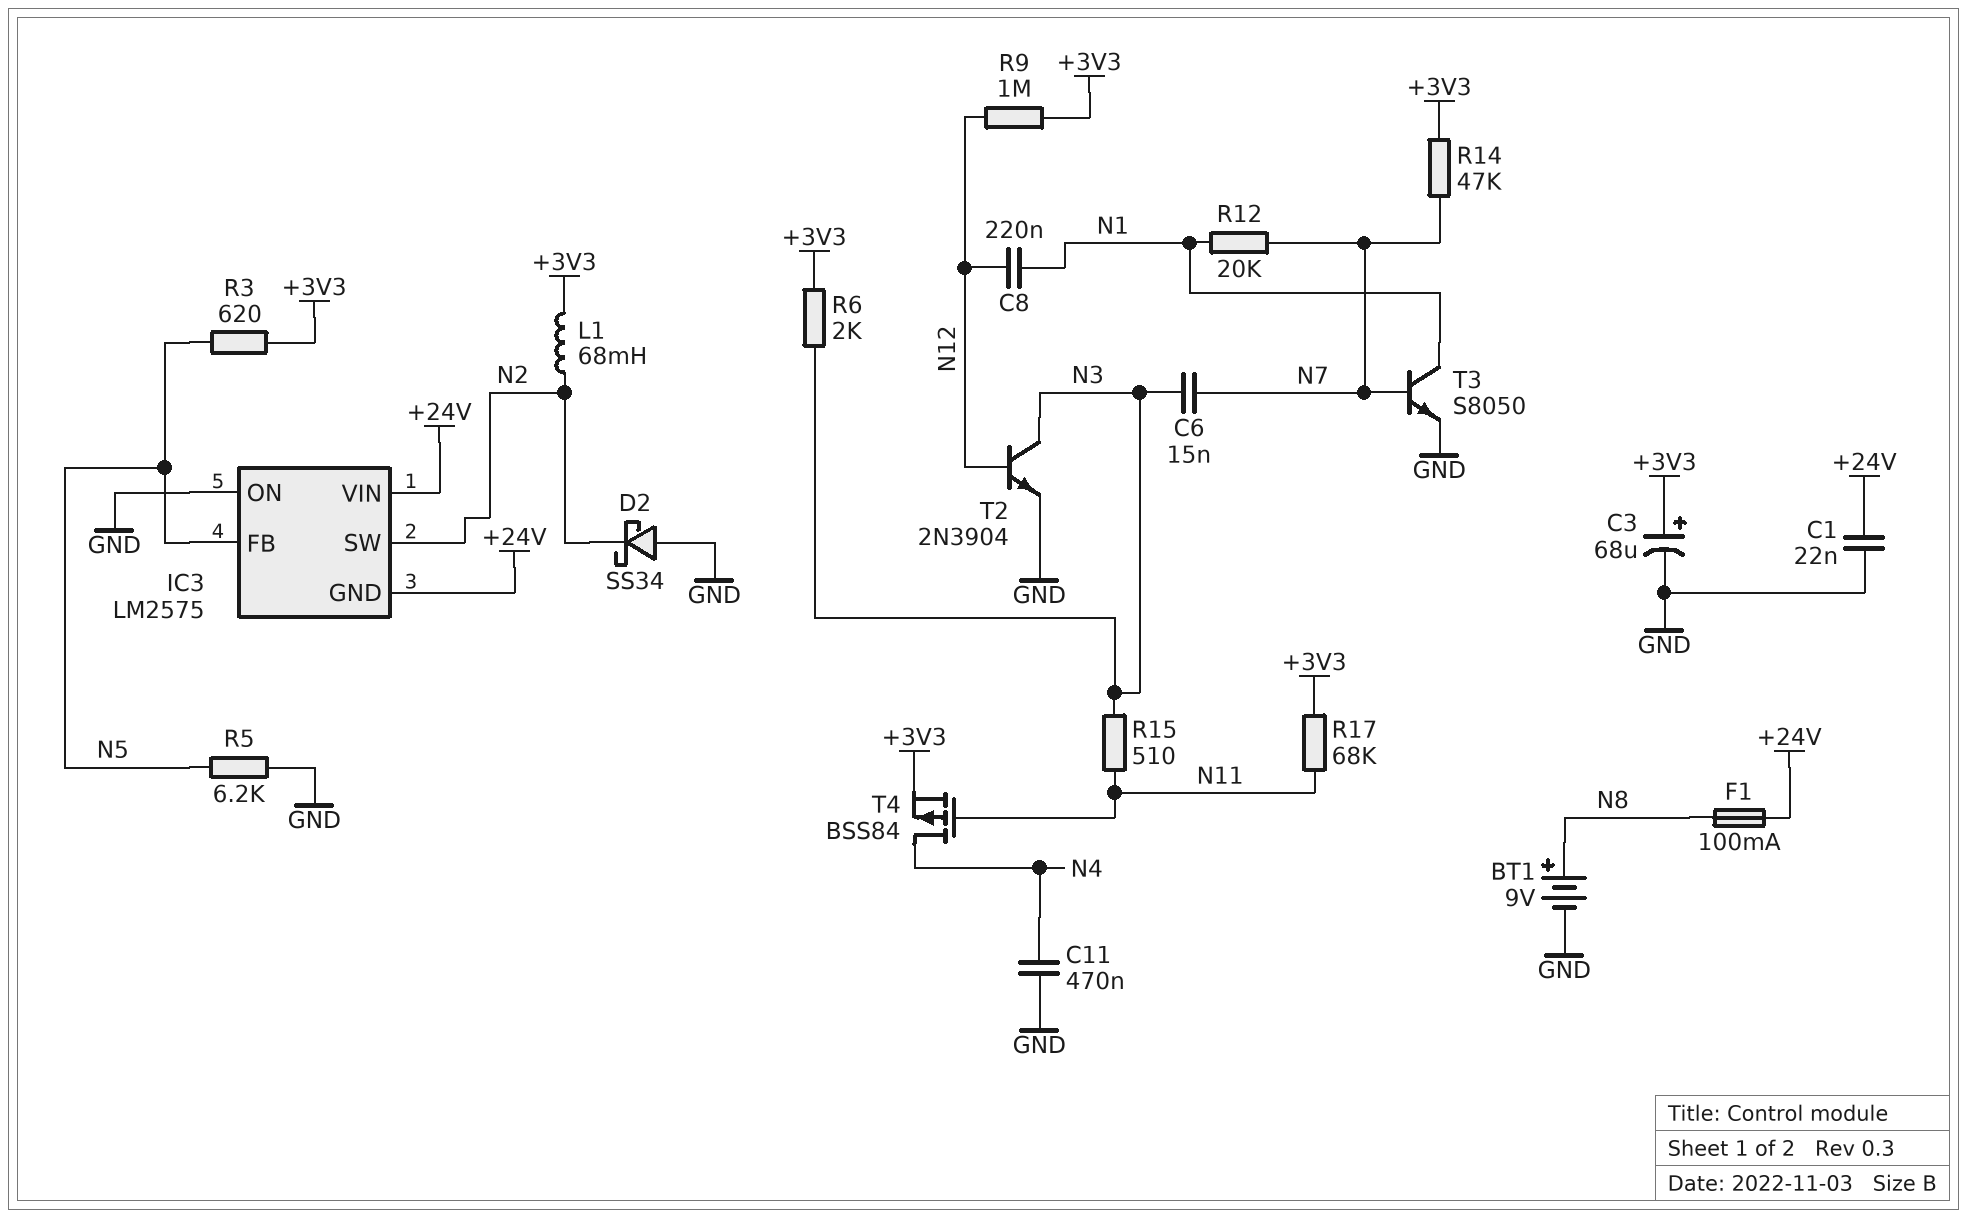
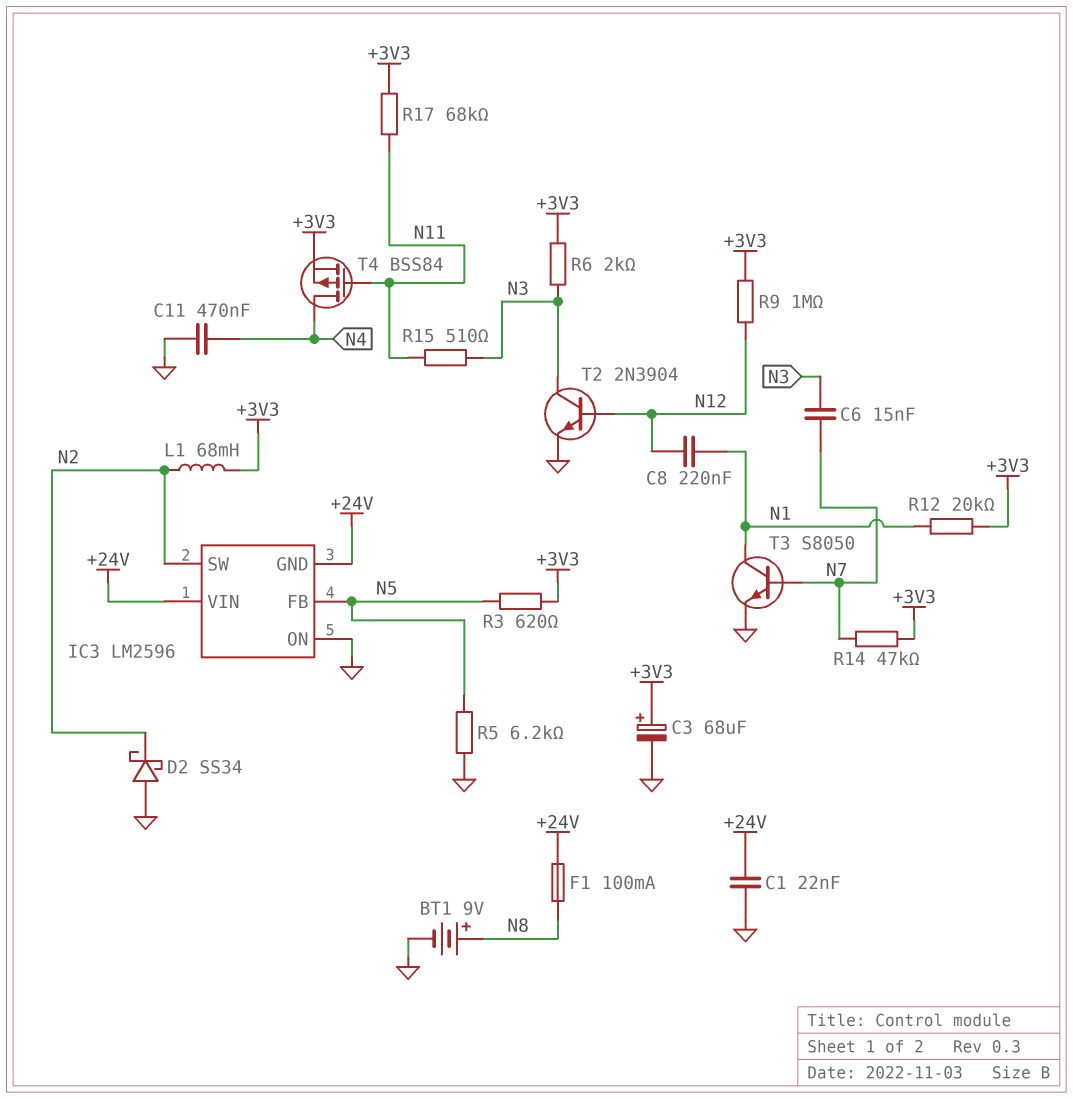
IC3: LM2575 -> LM2596
R12: 20k (N1, N7) -> 20k (+3V3, N1)

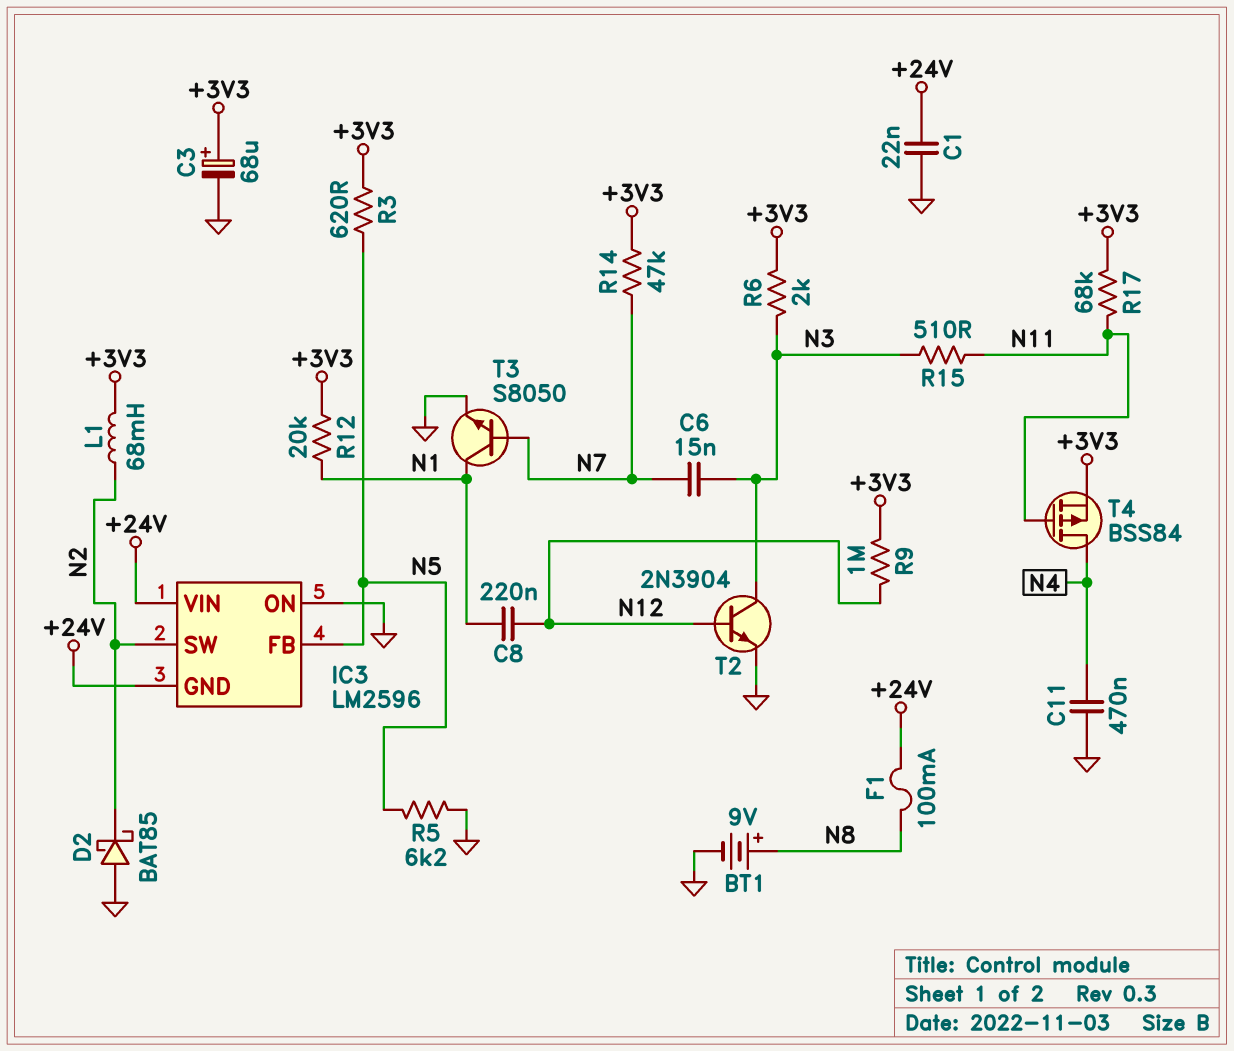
D2: schottky SS34 (A GND, K N2) -> schottky BAT85 (A GND, K N2)

